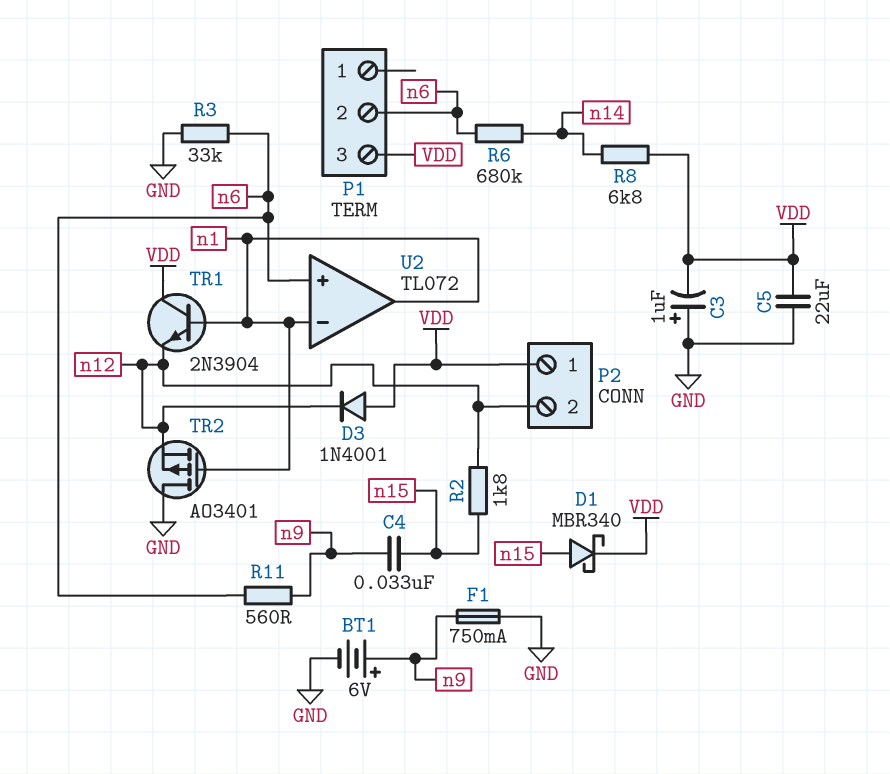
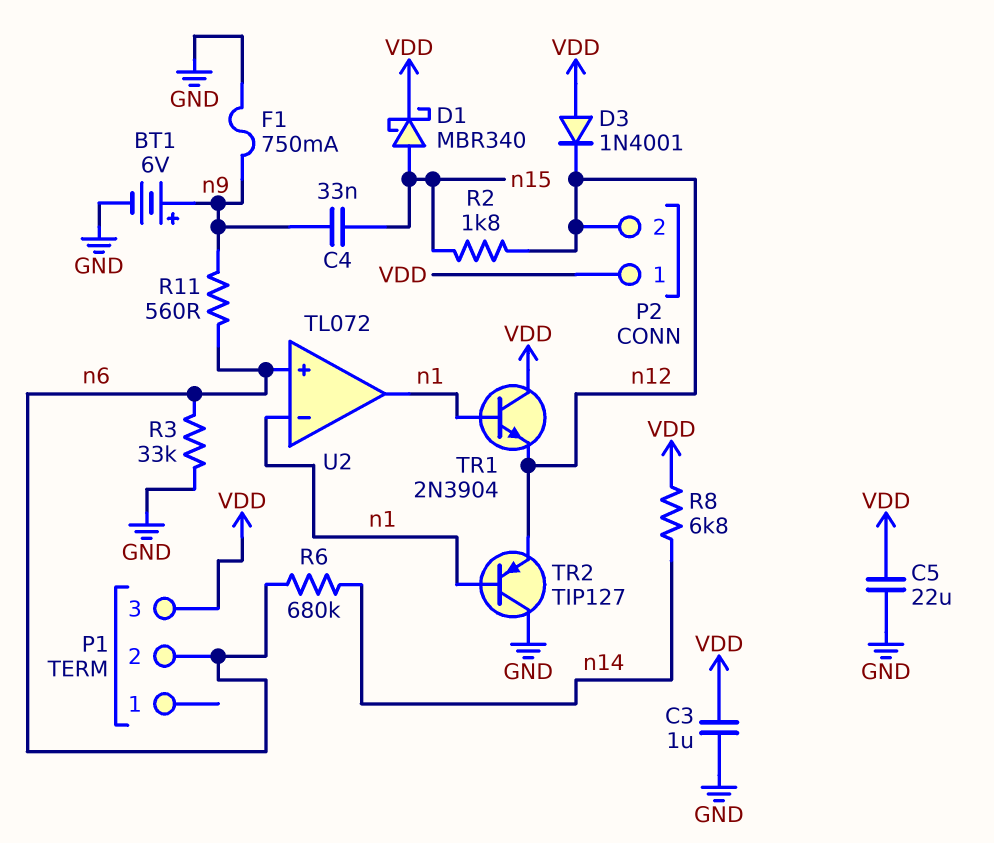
C3: 1uF (plus GND, minus VDD) -> 1uF (GND, VDD)
TR2: PMOS AO3401 (G n1, D GND, S n12) -> PNP TIP127 (B n1, C GND, E n12)

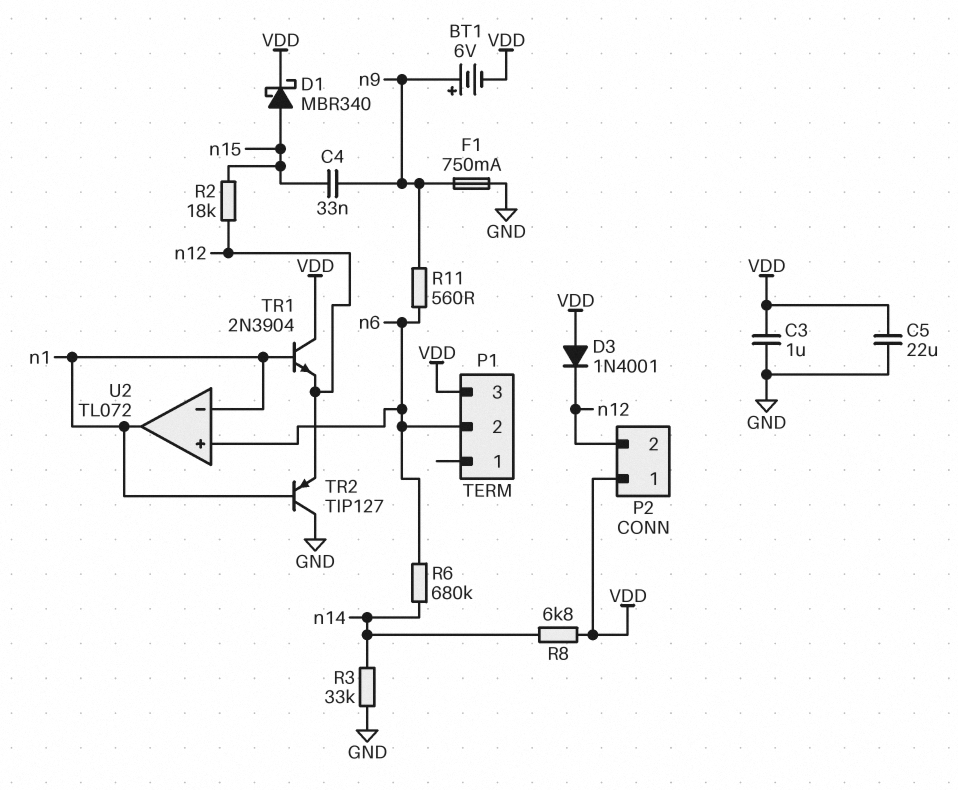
BT1: 6V (plus n9, minus GND) -> 6V (plus n9, minus VDD)
R2: 1.8k (n12, n15) -> 18k (n12, n15)
R3: 33k (GND, n6) -> 33k (GND, n14)

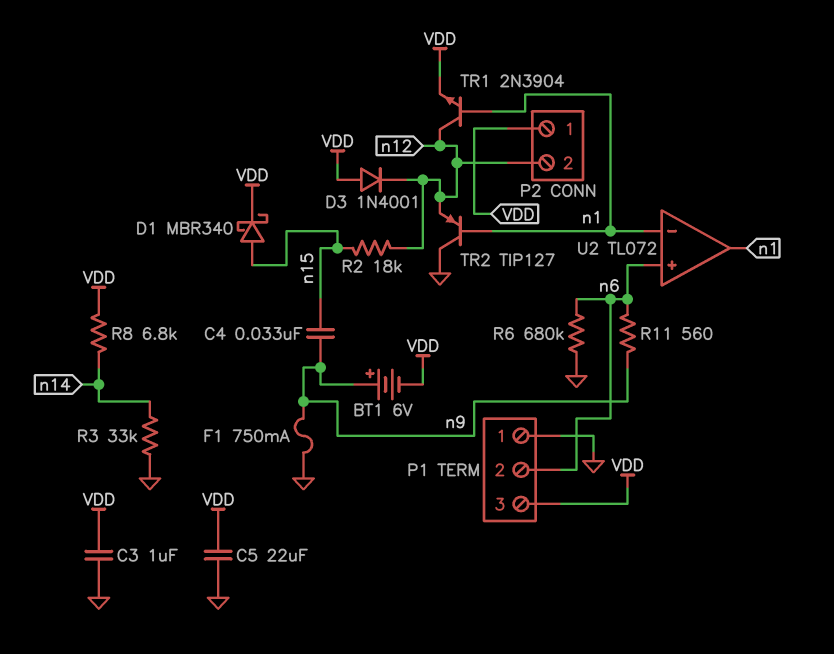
P1 pin 1: none -> GND
R6: 680k (n6, n14) -> 680k (GND, n6)
TR1: NPN 2N3904 (B n1, C VDD, E n12) -> NPN 2N3904 (B n1, C n12, E VDD)

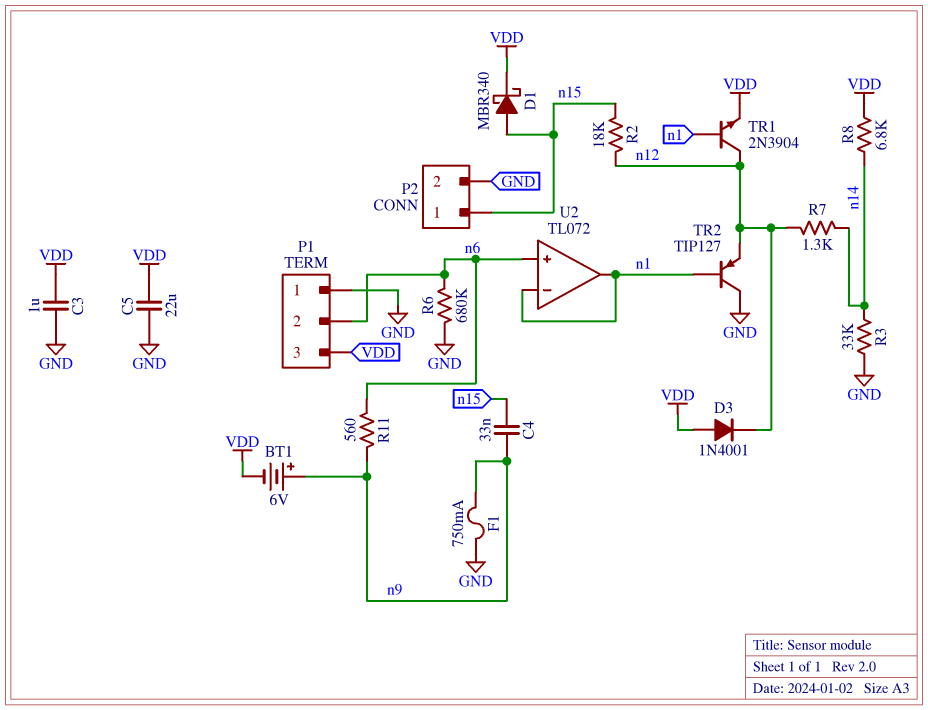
P2 pin 1: VDD -> n15
P2 pin 2: n12 -> GND
R7: none -> 1.3k (n12, n14)

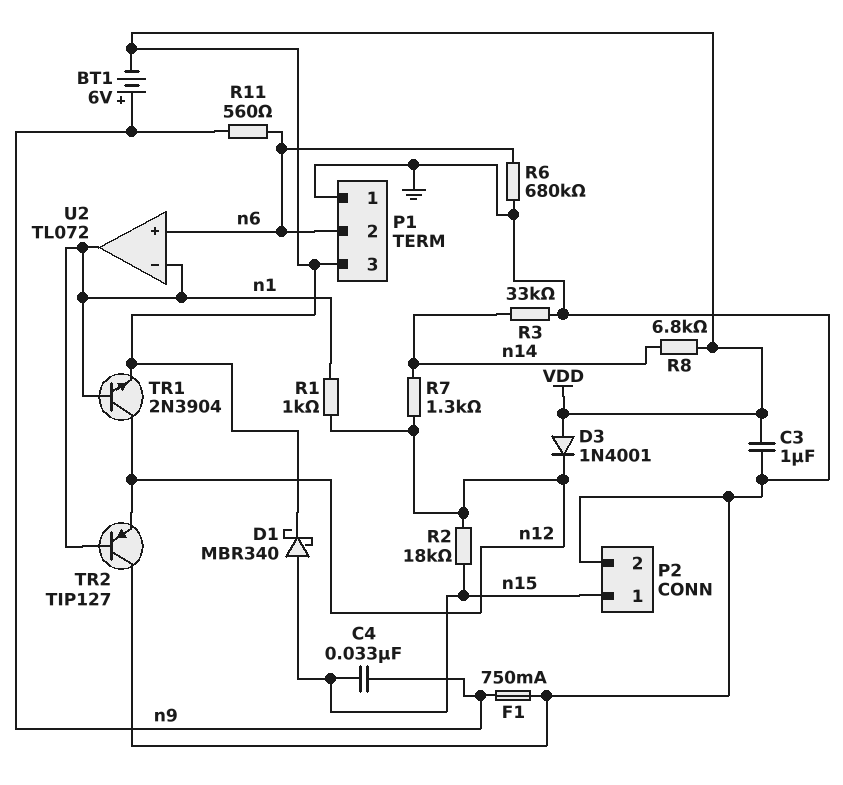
C5: 22uF (GND, VDD) -> none
R1: none -> 1k (n1, n12)

